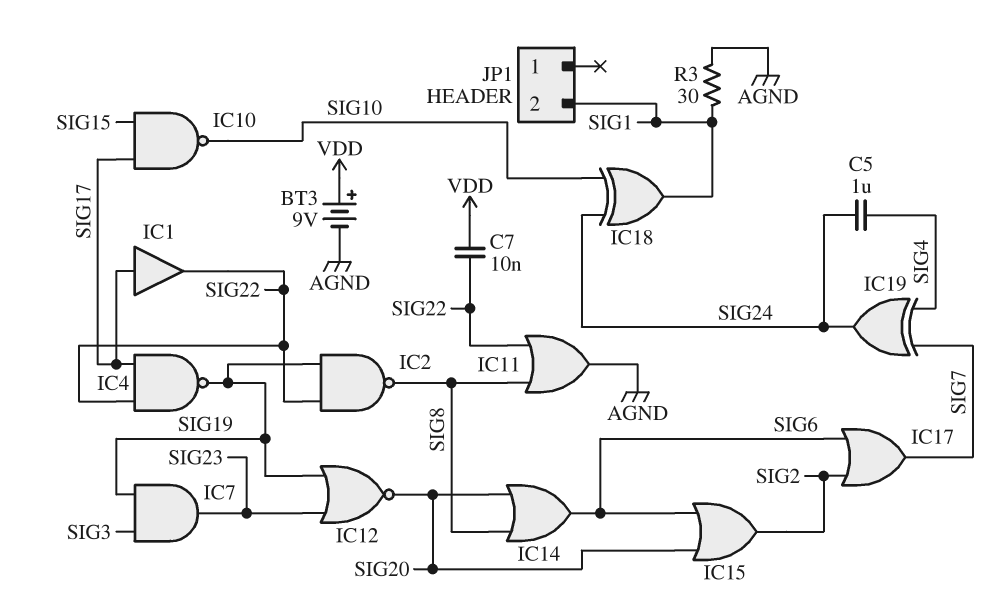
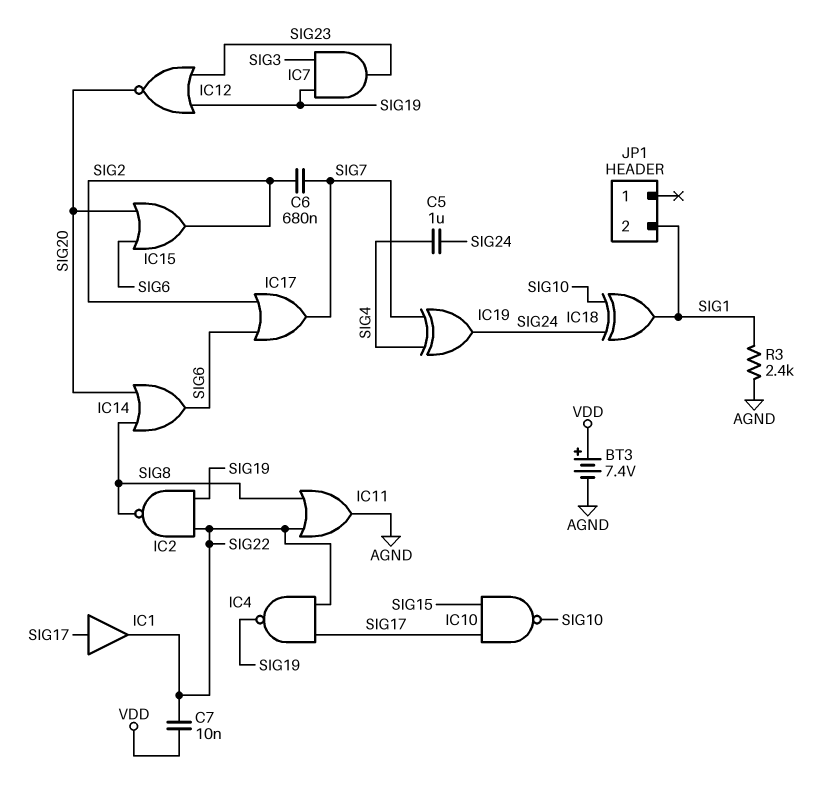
BT3: 9V (plus VDD, minus AGND) -> 7.4V (plus VDD, minus AGND)
C6: none -> 680nF (SIG2, SIG7)
R3: 30 (AGND, SIG1) -> 2.4k (AGND, SIG1)

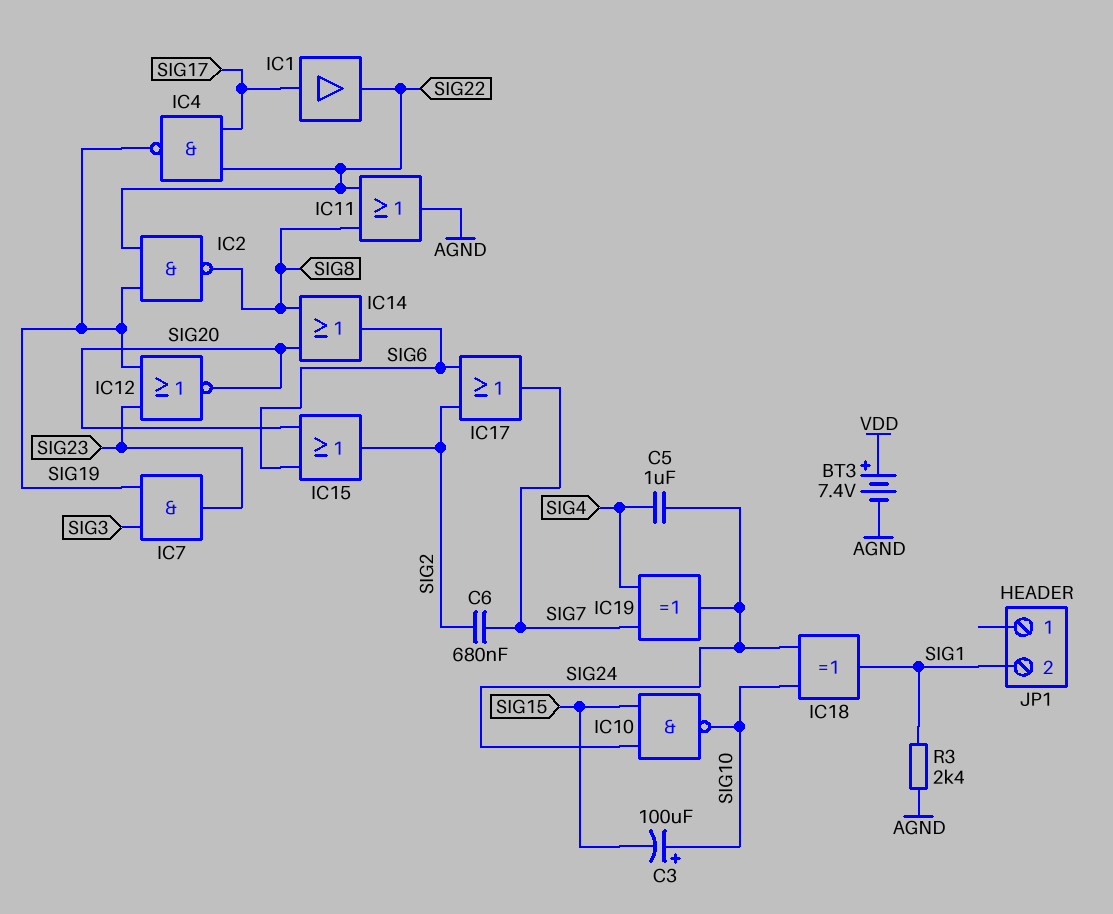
C3: none -> 100uF (plus SIG10, minus SIG15)
C7: 10nF (SIG22, VDD) -> none
IC10: NAND (in SIG15, in SIG17, out SIG10) -> NAND (in SIG15, in SIG24, out SIG10)

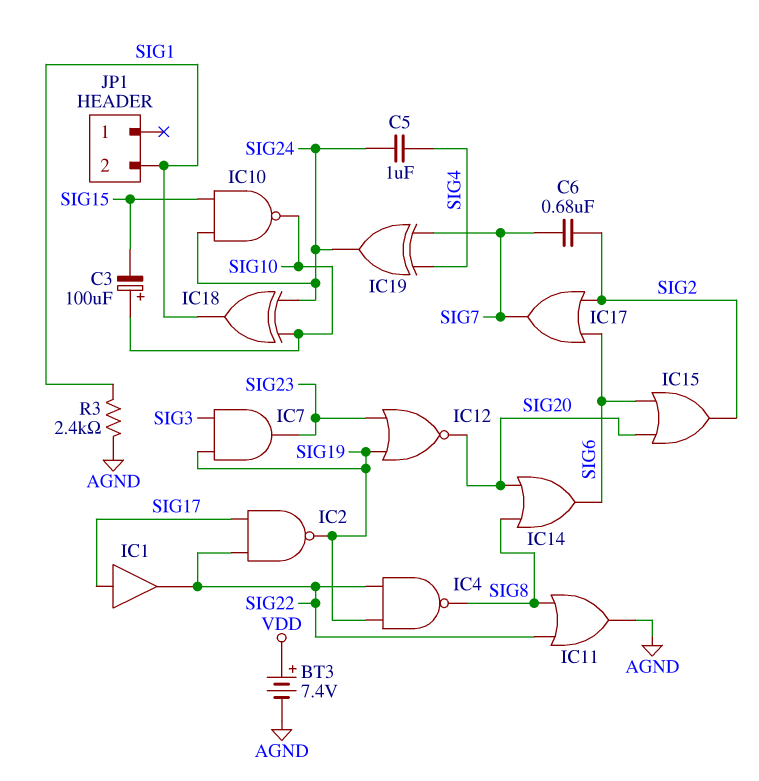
IC2: NAND (in SIG19, in SIG22, out SIG8) -> NAND (in SIG17, in SIG22, out SIG19)
IC4: NAND (in SIG17, in SIG22, out SIG19) -> NAND (in SIG19, in SIG22, out SIG8)

